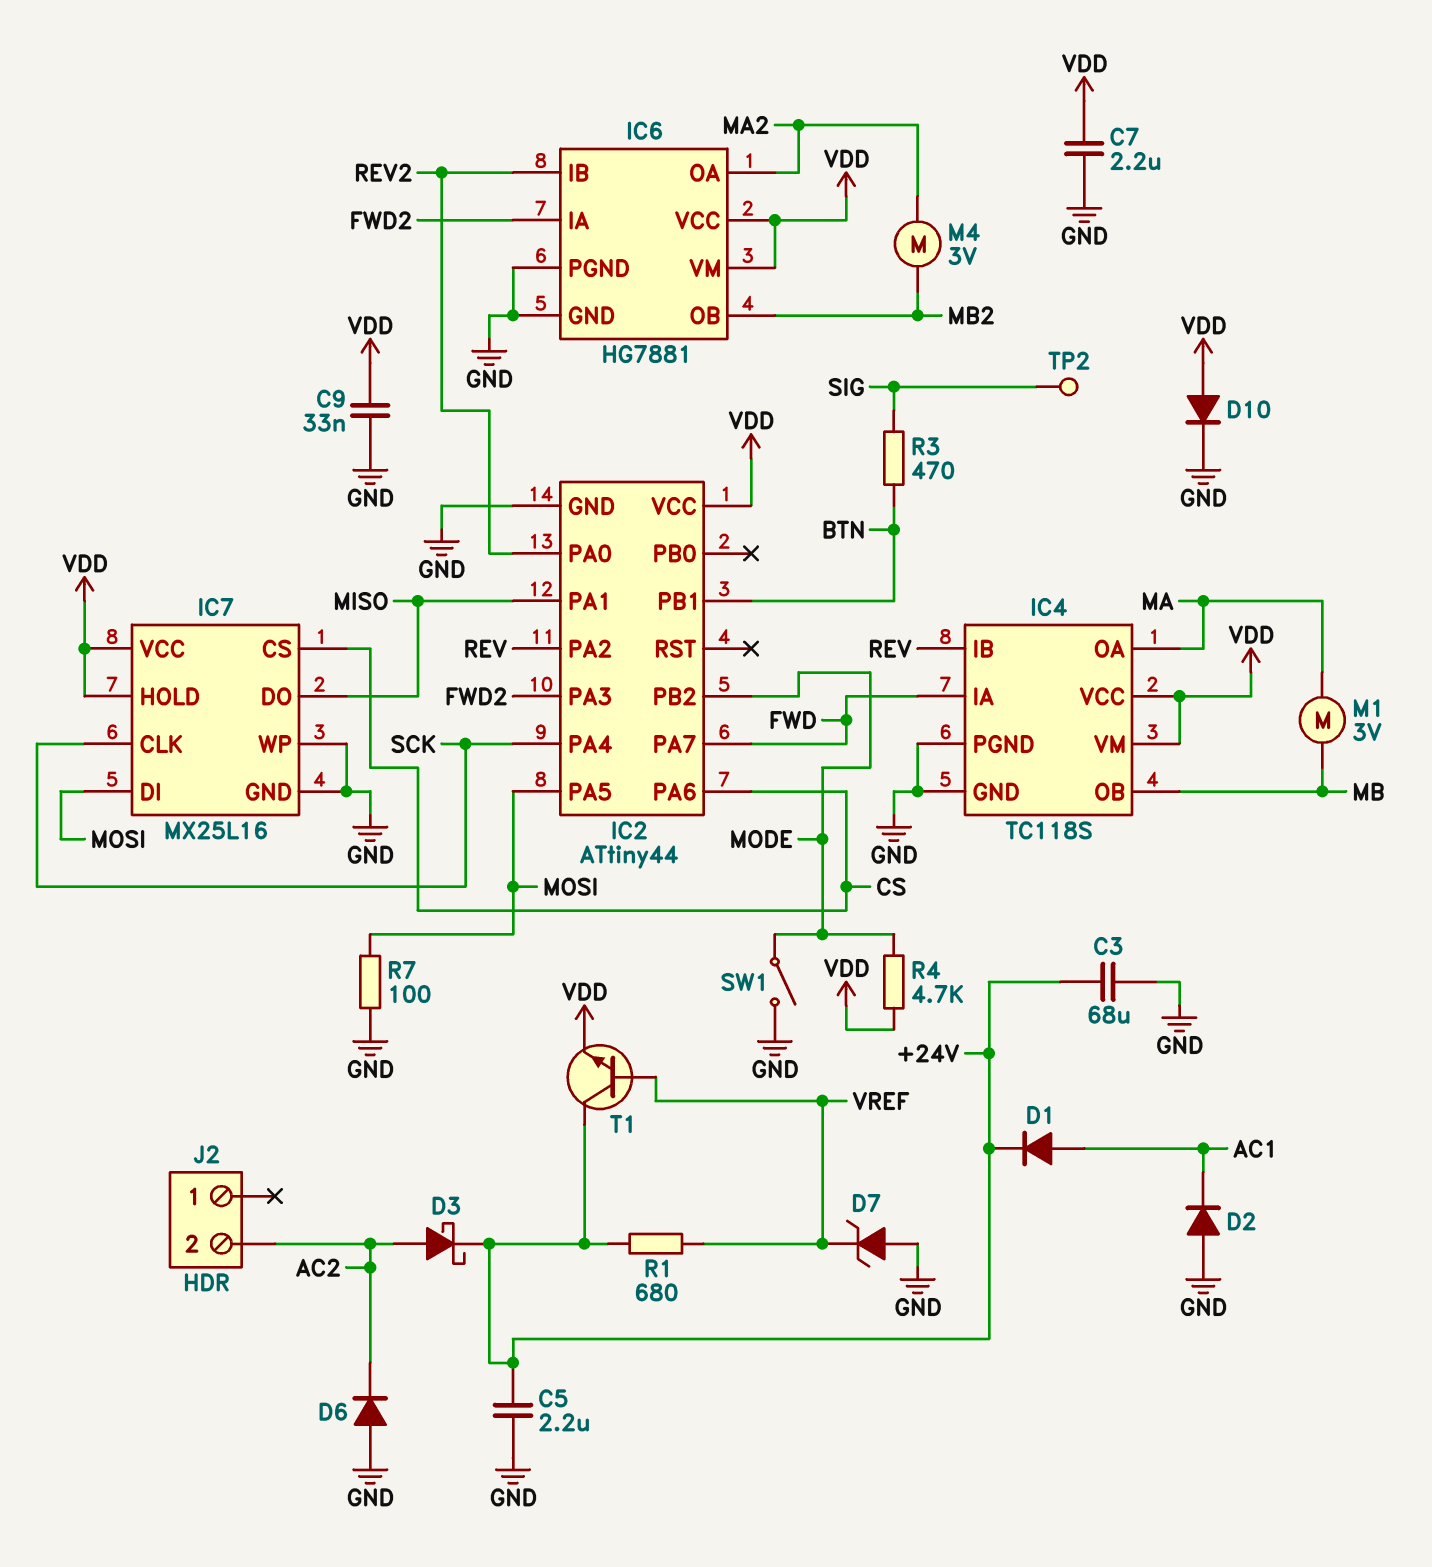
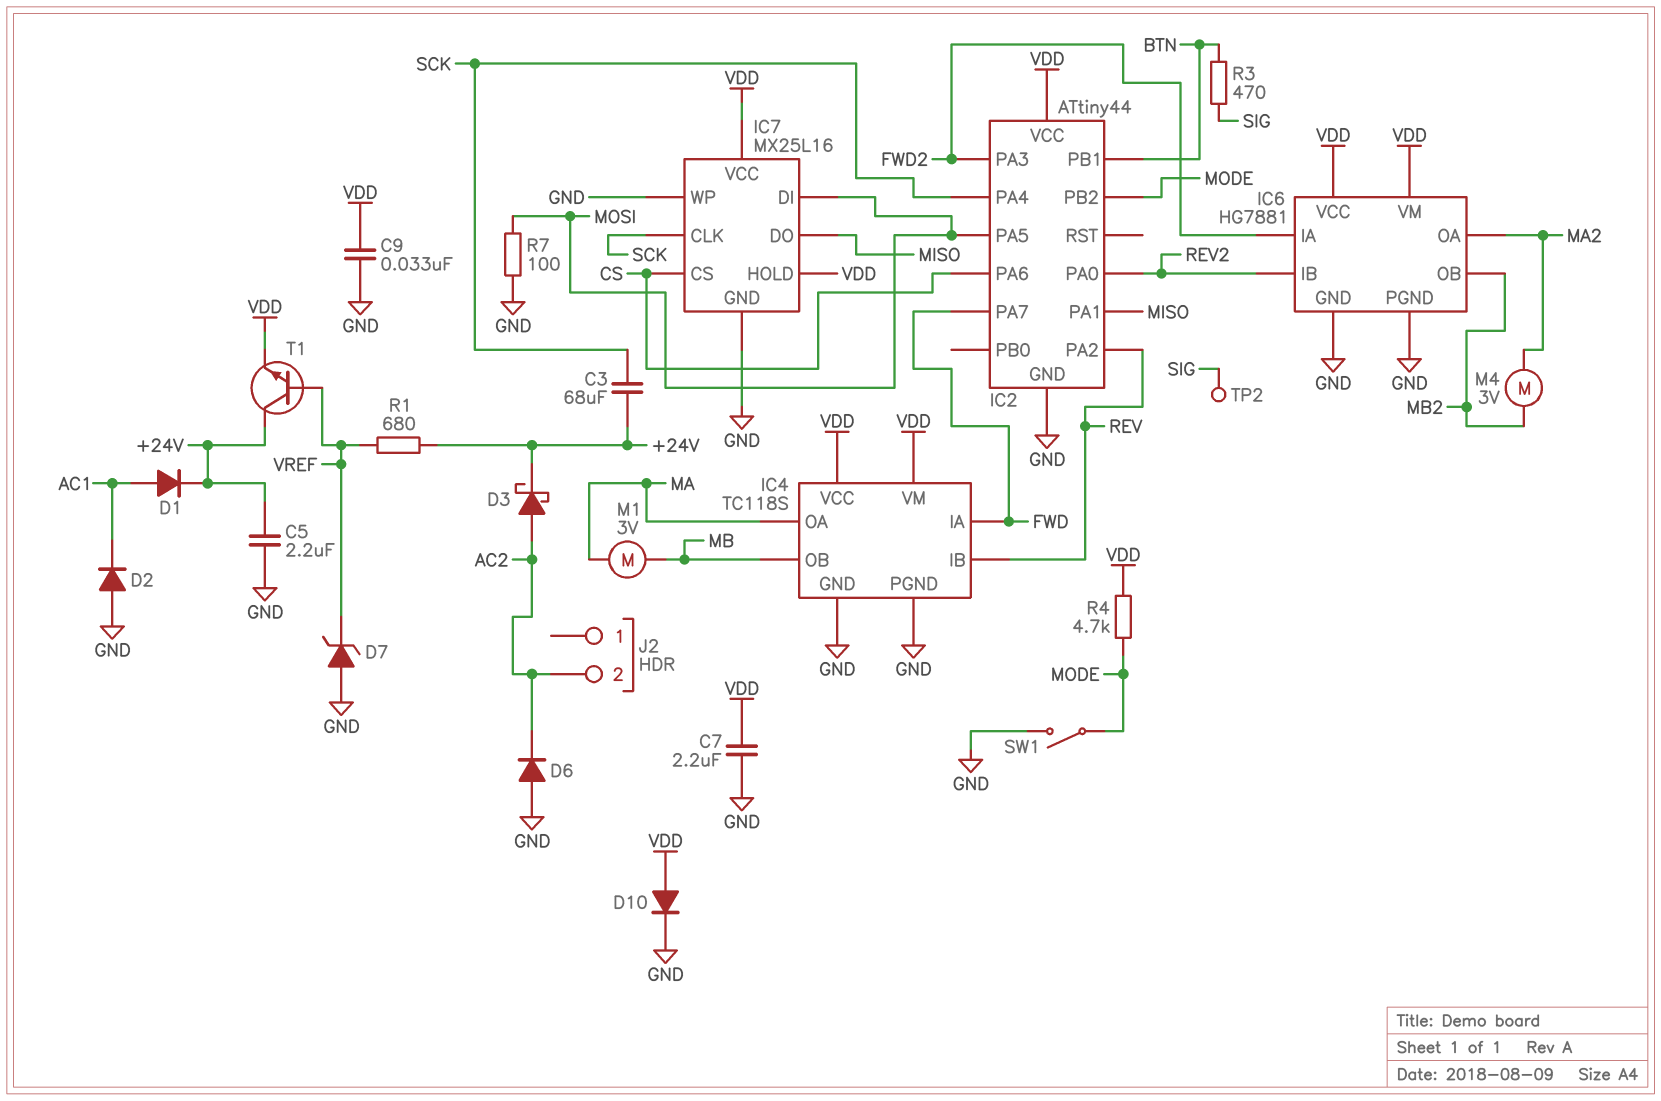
C3: 68uF (+24V, GND) -> 68uF (+24V, SCK)

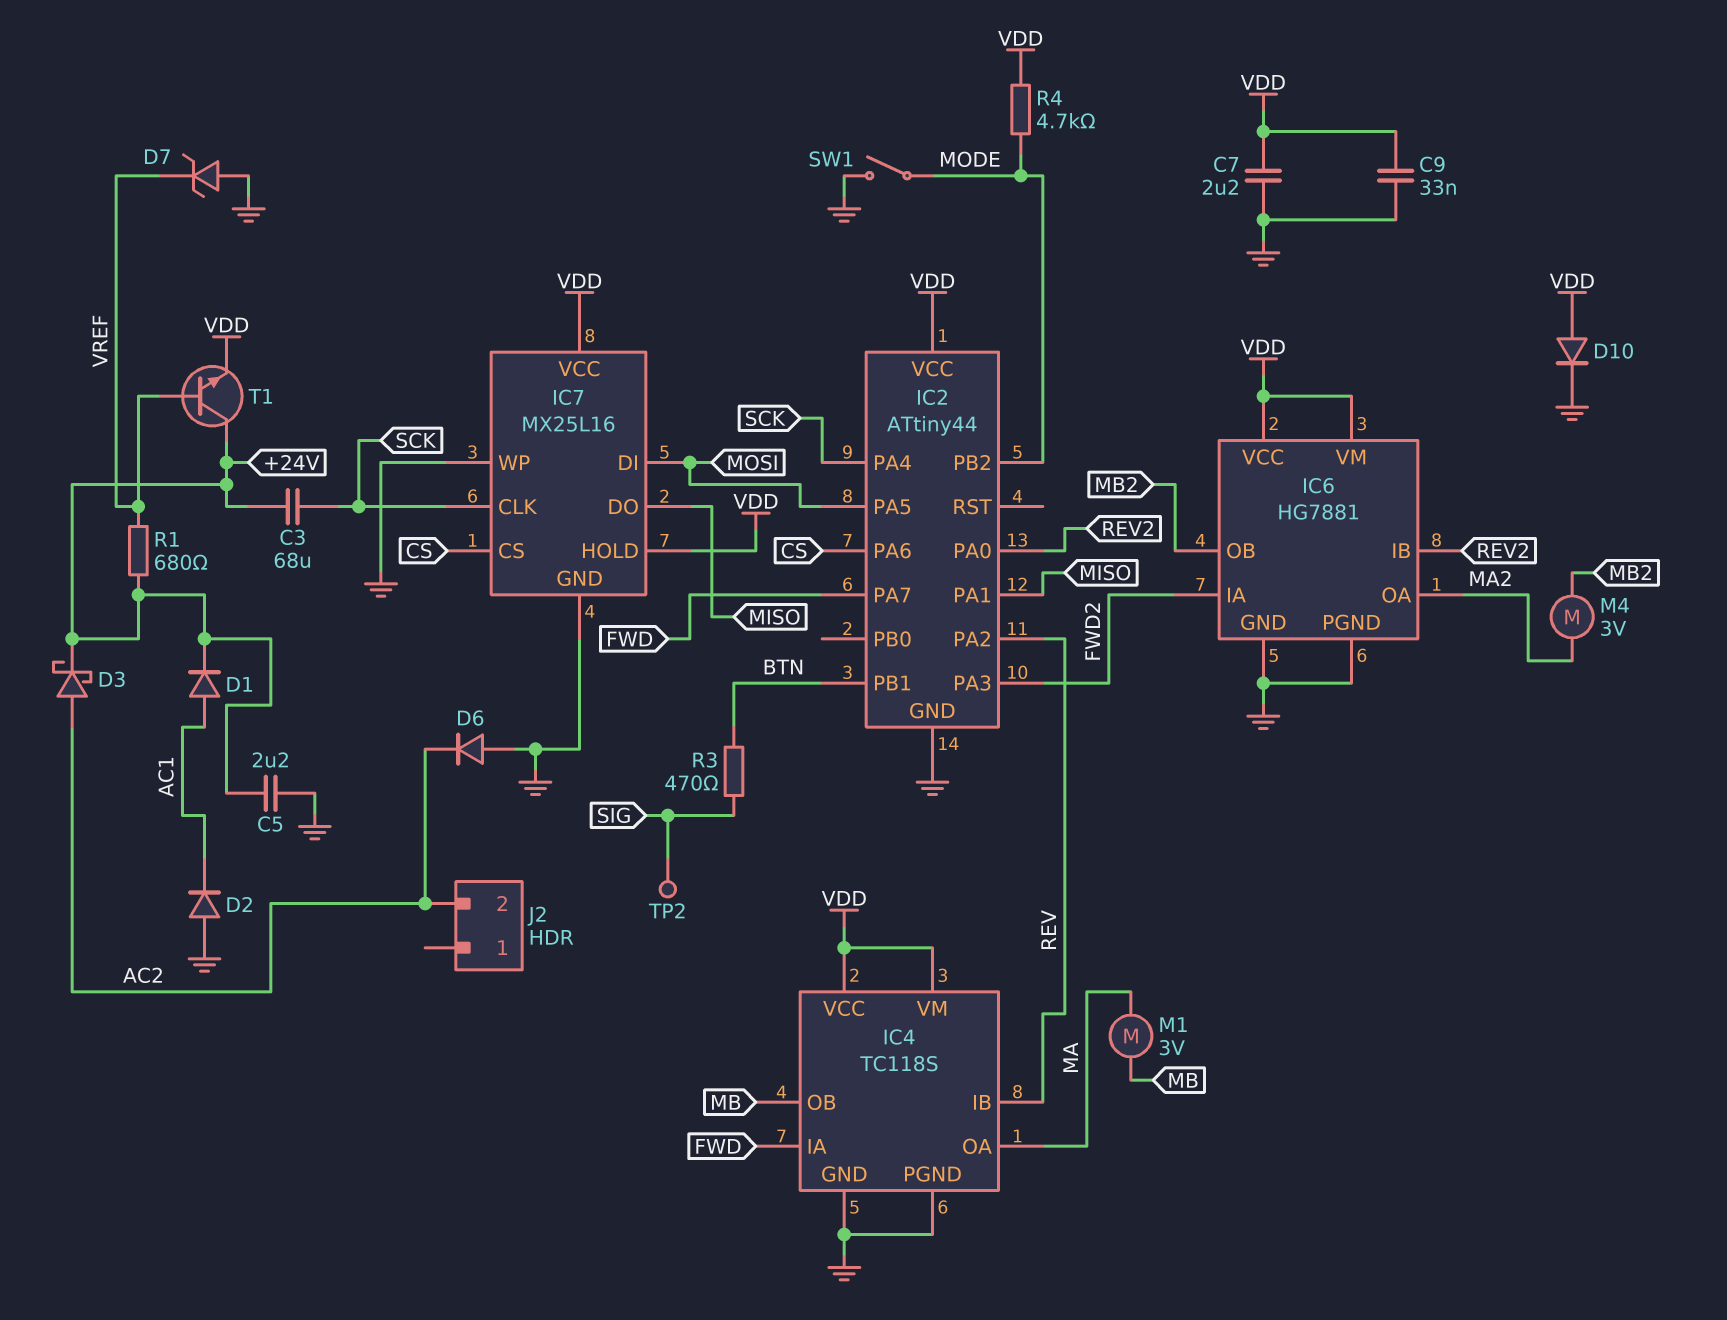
R7: 100 (GND, MOSI) -> none

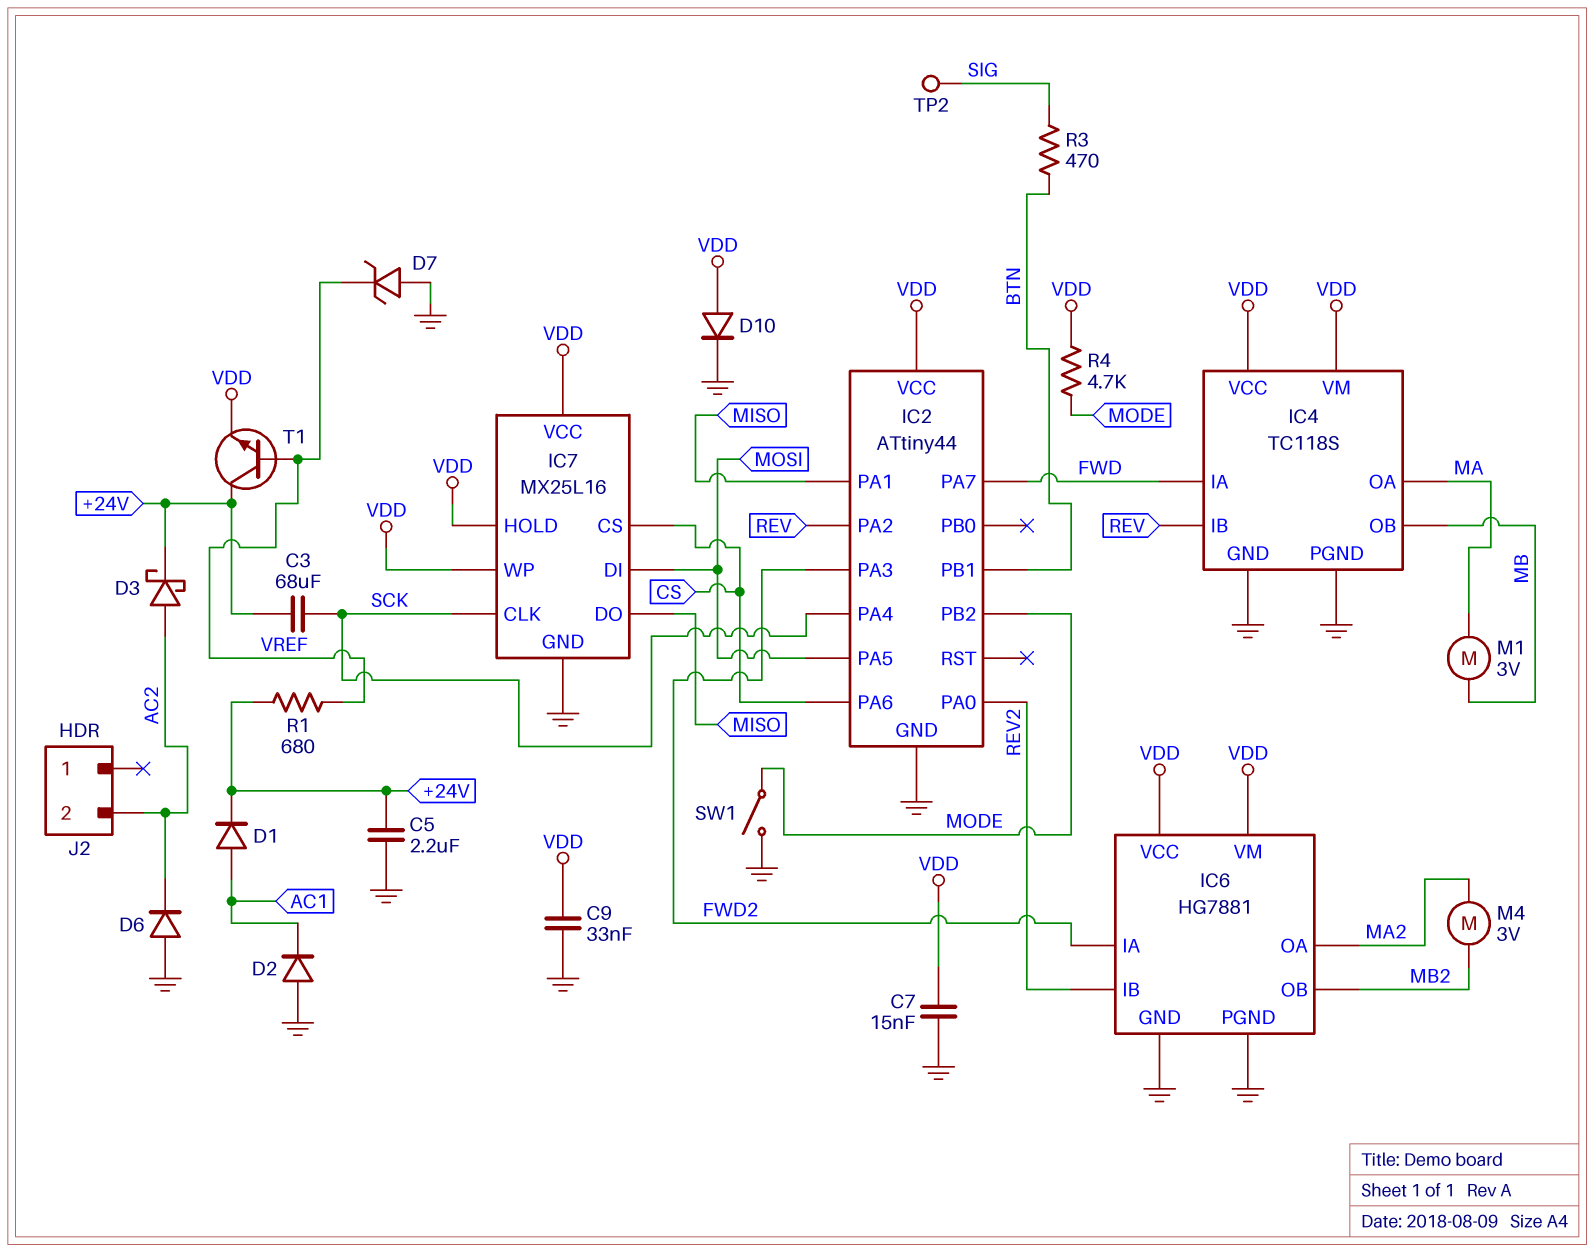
C7: 2.2uF (GND, VDD) -> 15nF (GND, VDD)
IC7 pin WP: GND -> VDD

